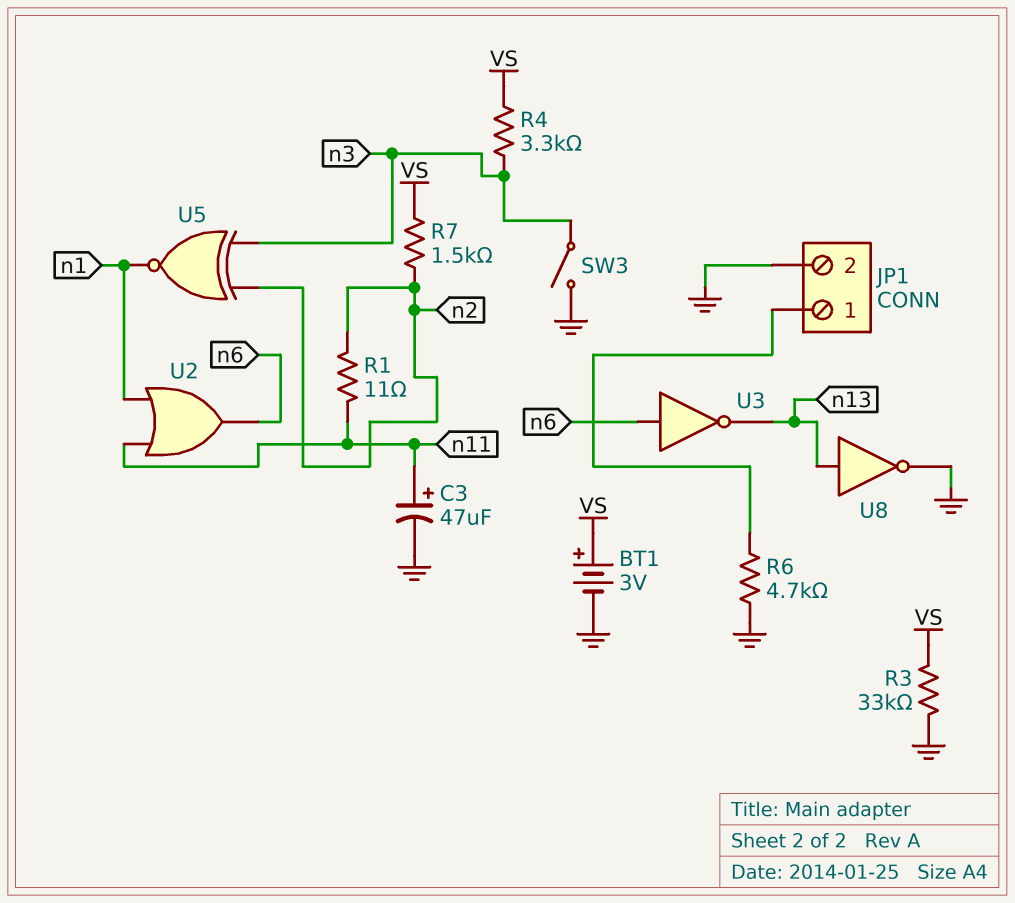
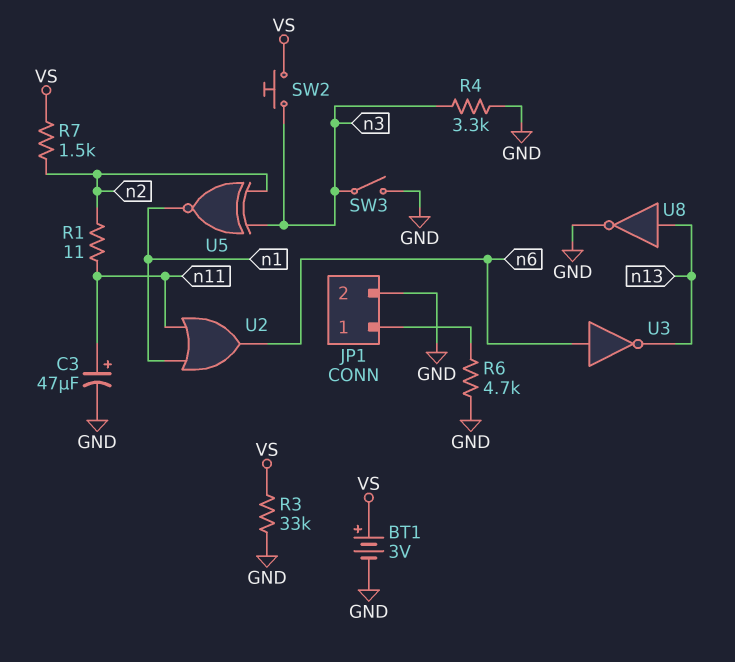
R4: 3.3k (VS, n3) -> 3.3k (GND, n3)
SW2: none -> button (VS, n3)

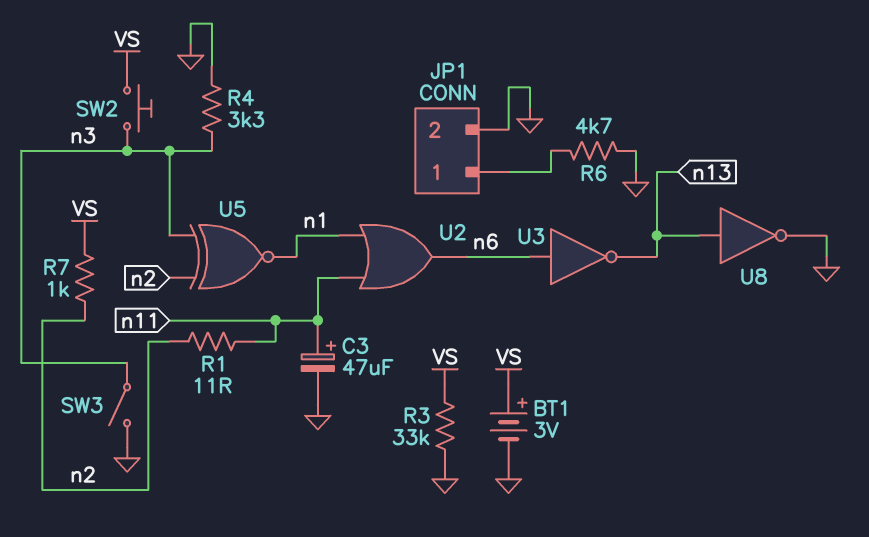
R7: 1.5k (VS, n2) -> 1k (VS, n2)

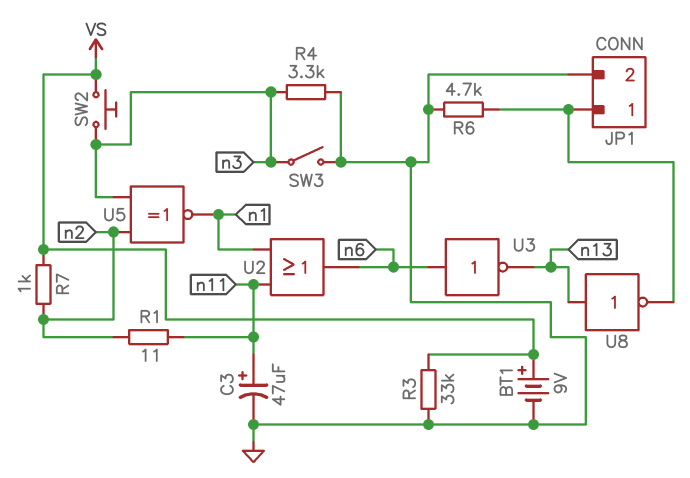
BT1: 3V (plus VS, minus GND) -> 9V (plus VS, minus GND)
U8: NOT (in n13, out GND) -> NOT (in n13, out JP1/1)

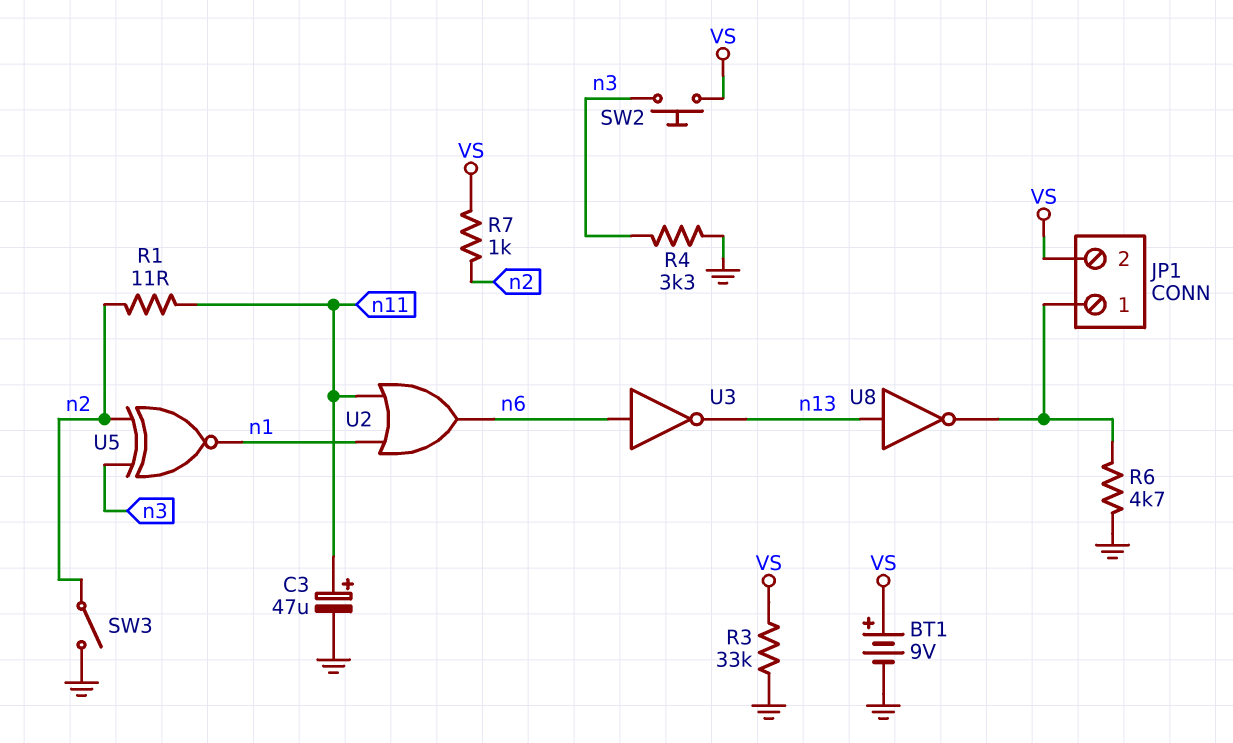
JP1 pin 2: GND -> VS
SW3: switch (GND, n3) -> switch (GND, n2)

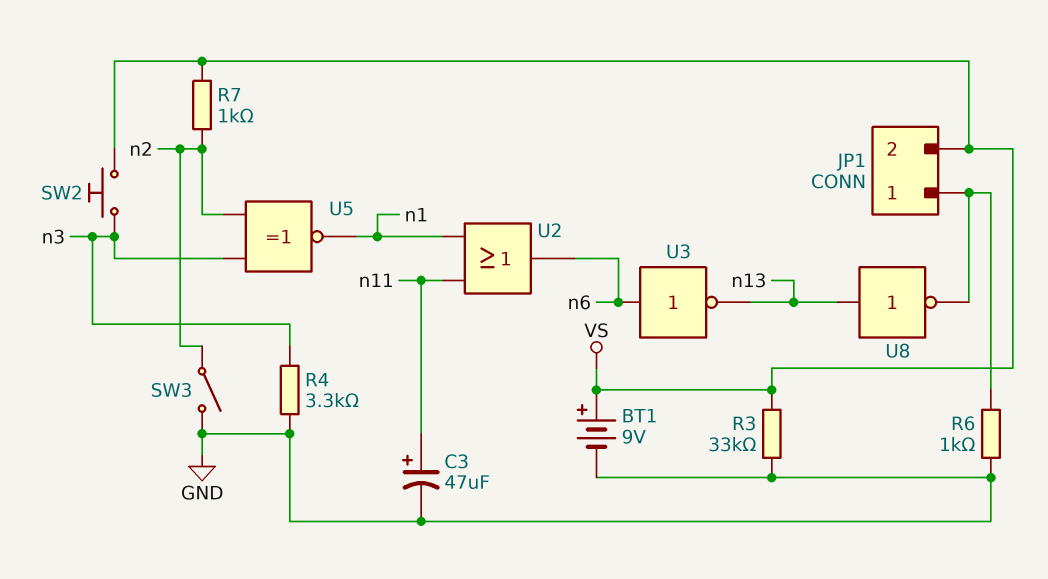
R1: 11 (n2, n11) -> none
R6: 4.7k (GND, JP1/1) -> 1k (GND, JP1/1)

